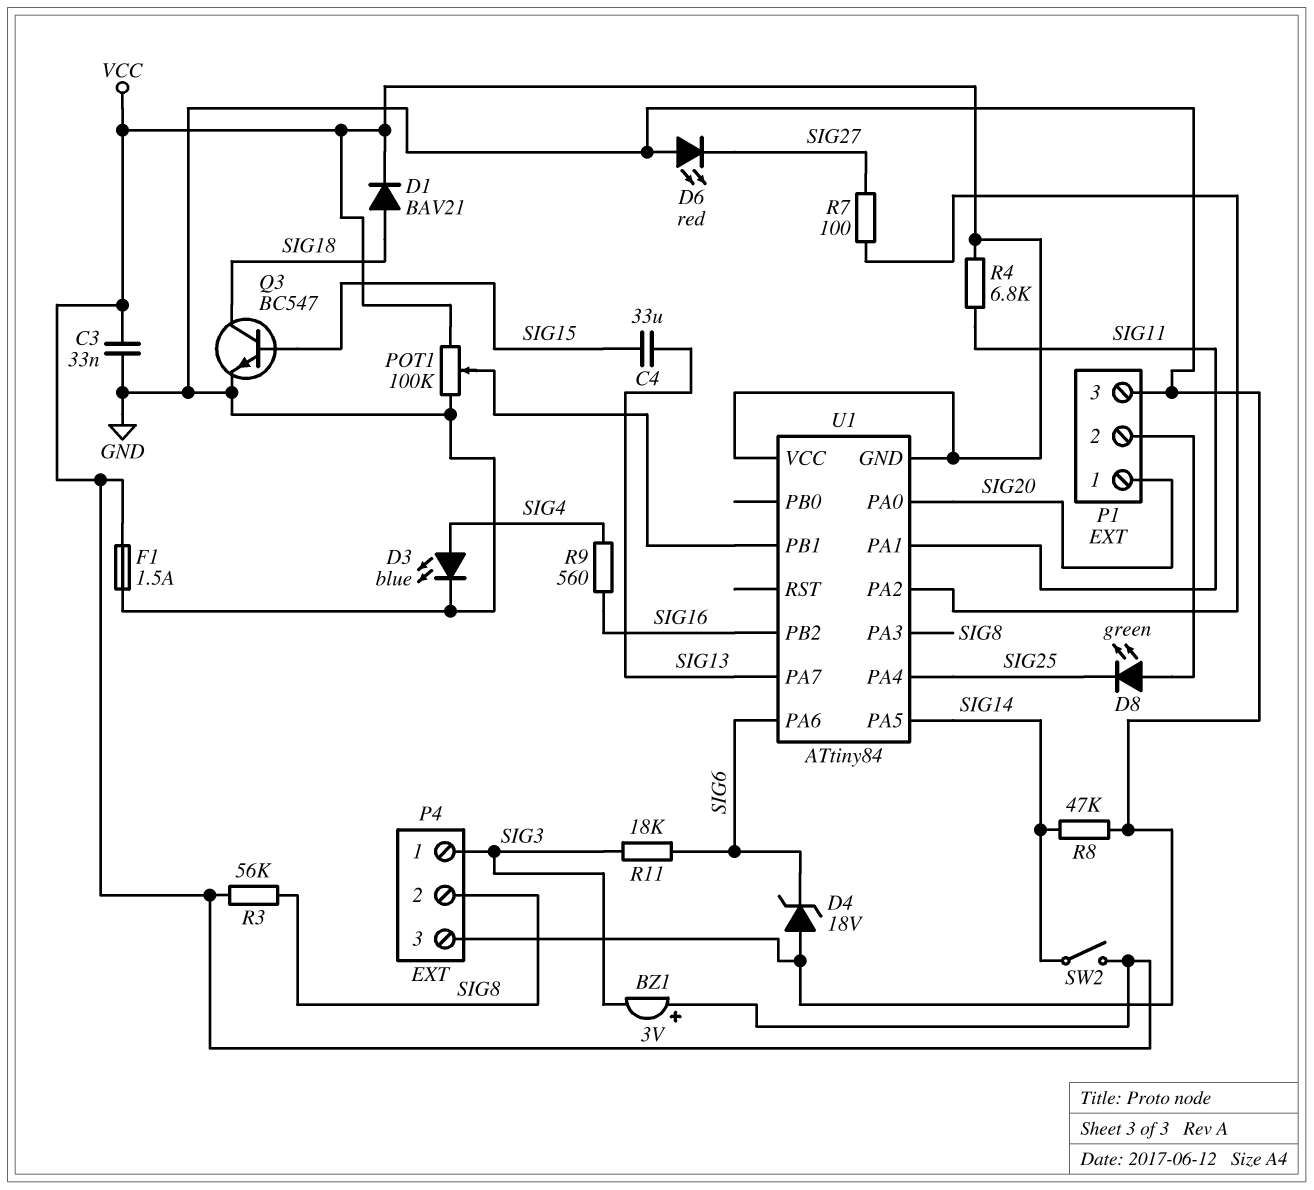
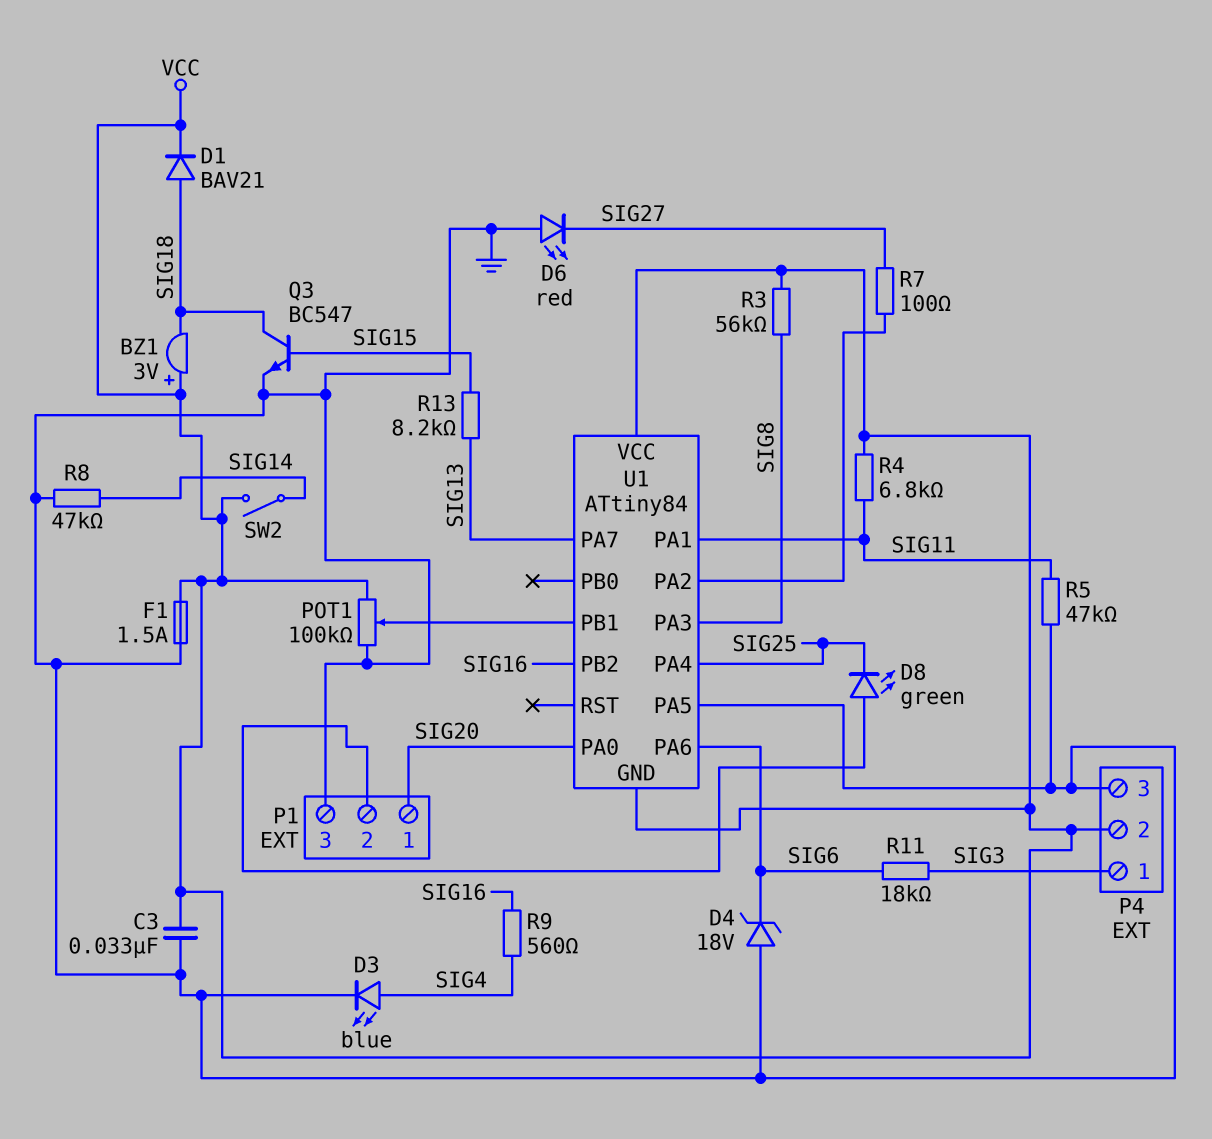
BZ1: buzzer 3V (plus VCC, minus SIG3) -> buzzer 3V (plus VCC, minus SIG18)
C4: 33uF (SIG13, SIG15) -> none
P4 pin 2: SIG8 -> VCC
R5: none -> 47k (GND, SIG11)
R13: none -> 8.2k (SIG13, SIG15)
U1 pin PA5: SIG14 -> GND

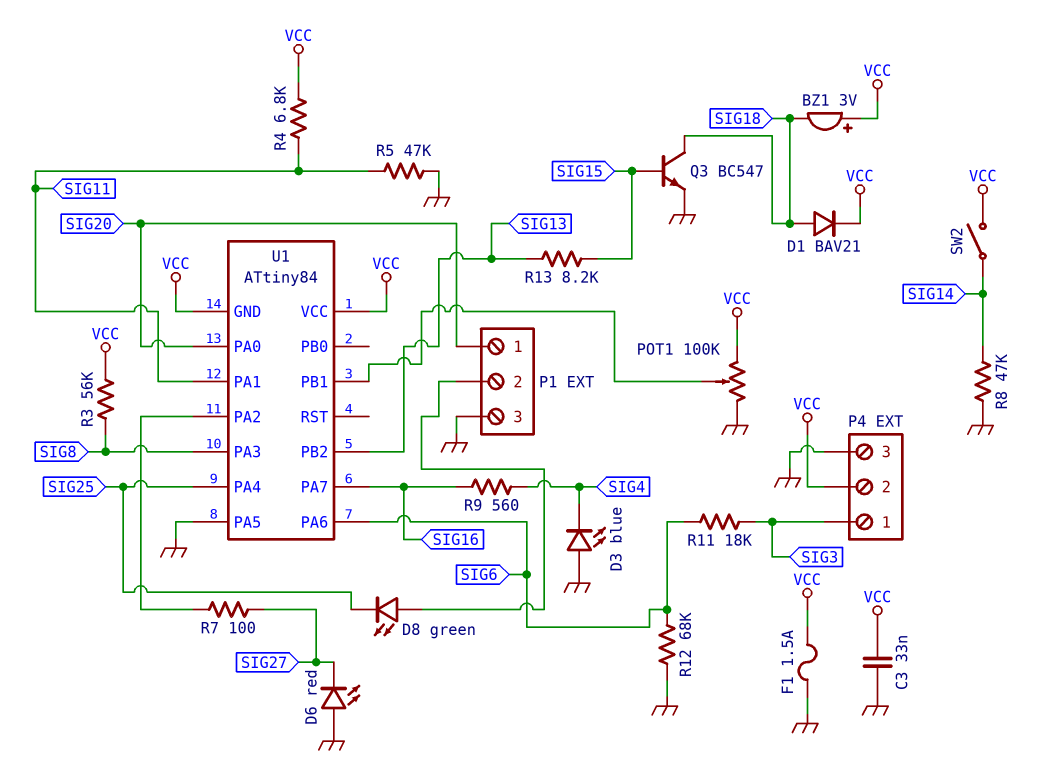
D3: LED blue (A SIG4, K GND) -> LED blue (A GND, K SIG4)
D4: zener 18V (A GND, K SIG6) -> none
R12: none -> 68k (GND, SIG6)
U1 pin PA7: SIG13 -> SIG16
U1 pin PB2: SIG16 -> SIG13

